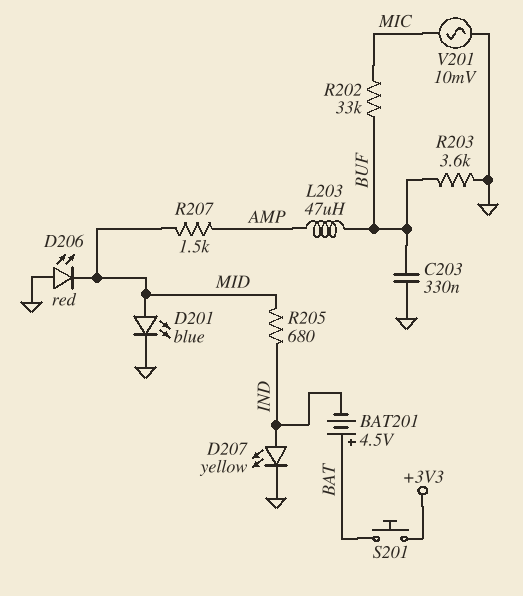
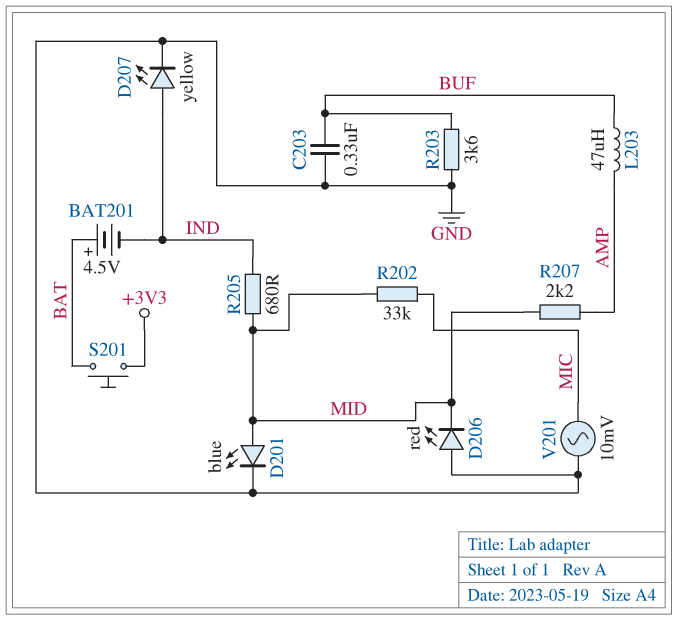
R202: 33k (BUF, MIC) -> 33k (MIC, MID)
R207: 1.5k (AMP, MID) -> 2.2k (AMP, MID)

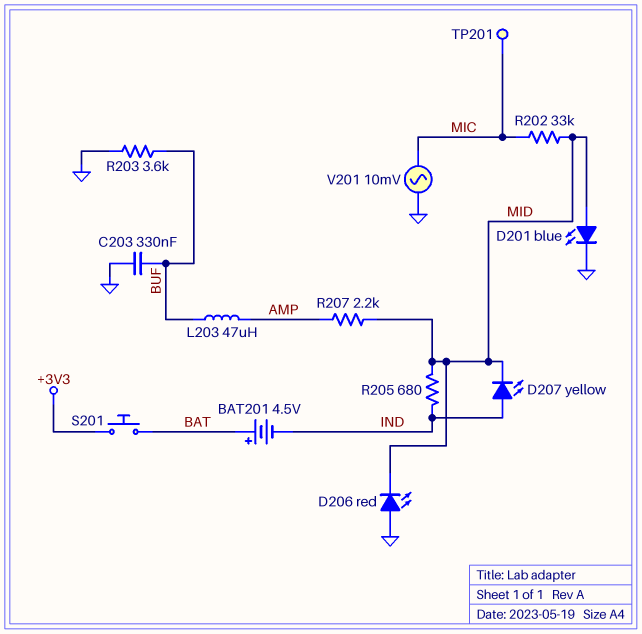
D207: LED yellow (A IND, K GND) -> LED yellow (A IND, K MID)
TP201: none -> test point (MIC)

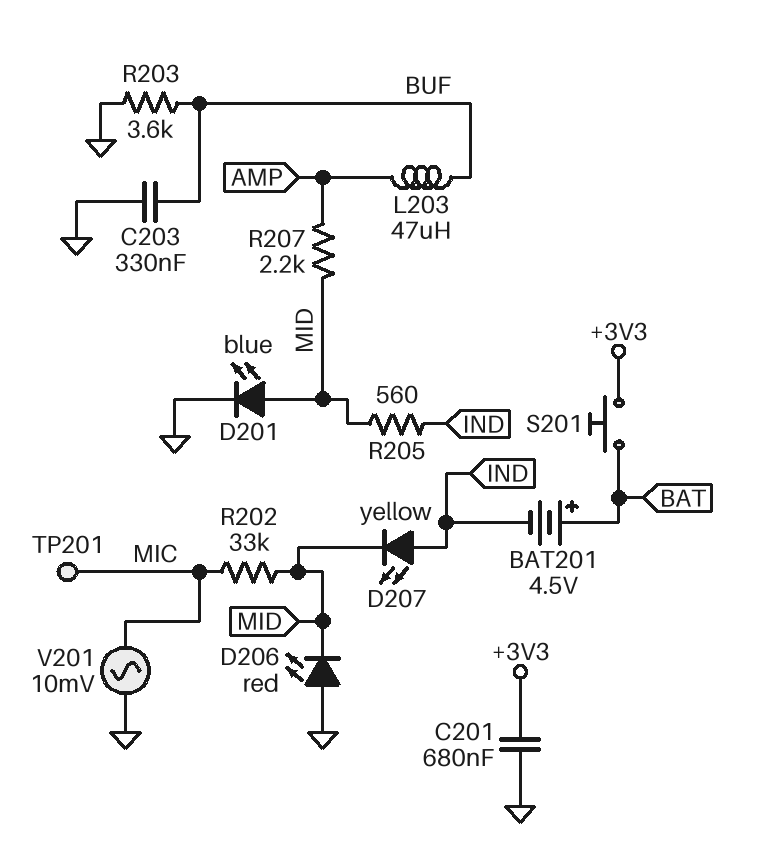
C201: none -> 680nF (+3V3, GND)
R205: 680 (IND, MID) -> 560 (IND, MID)

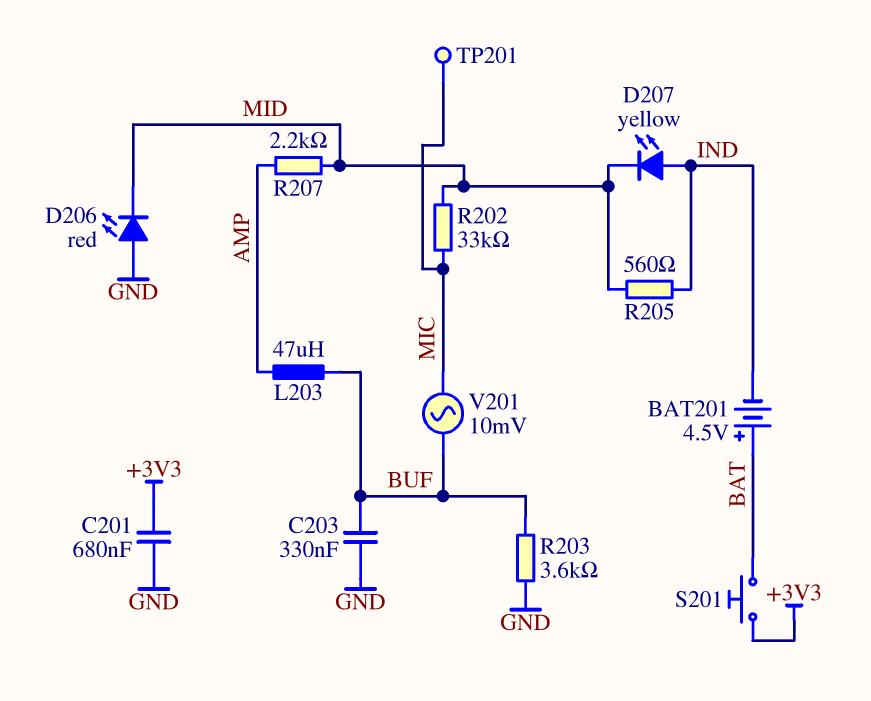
D201: LED blue (A MID, K GND) -> none
V201: AC 10mV (GND, MIC) -> AC 10mV (BUF, MIC)

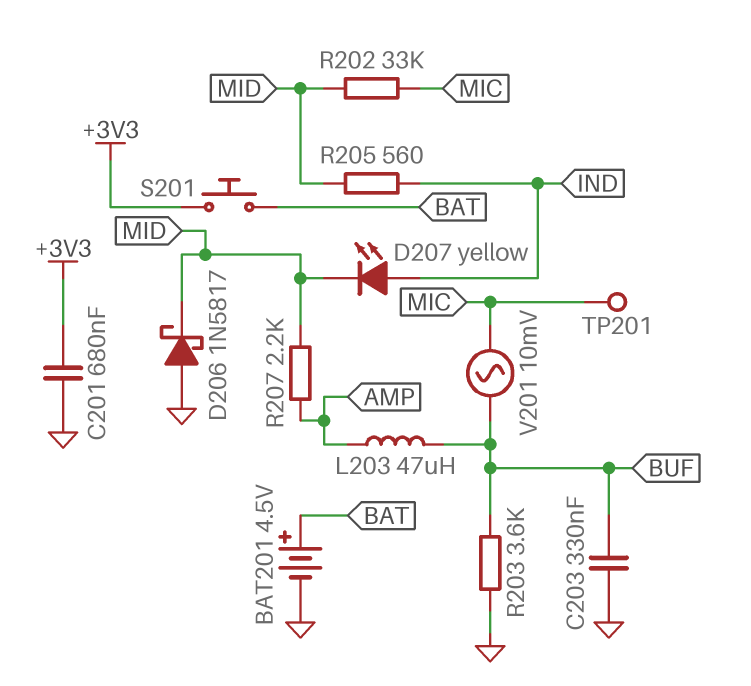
BAT201: 4.5V (plus BAT, minus IND) -> 4.5V (plus BAT, minus GND)
D206: LED red (A GND, K MID) -> schottky 1N5817 (A GND, K MID)

